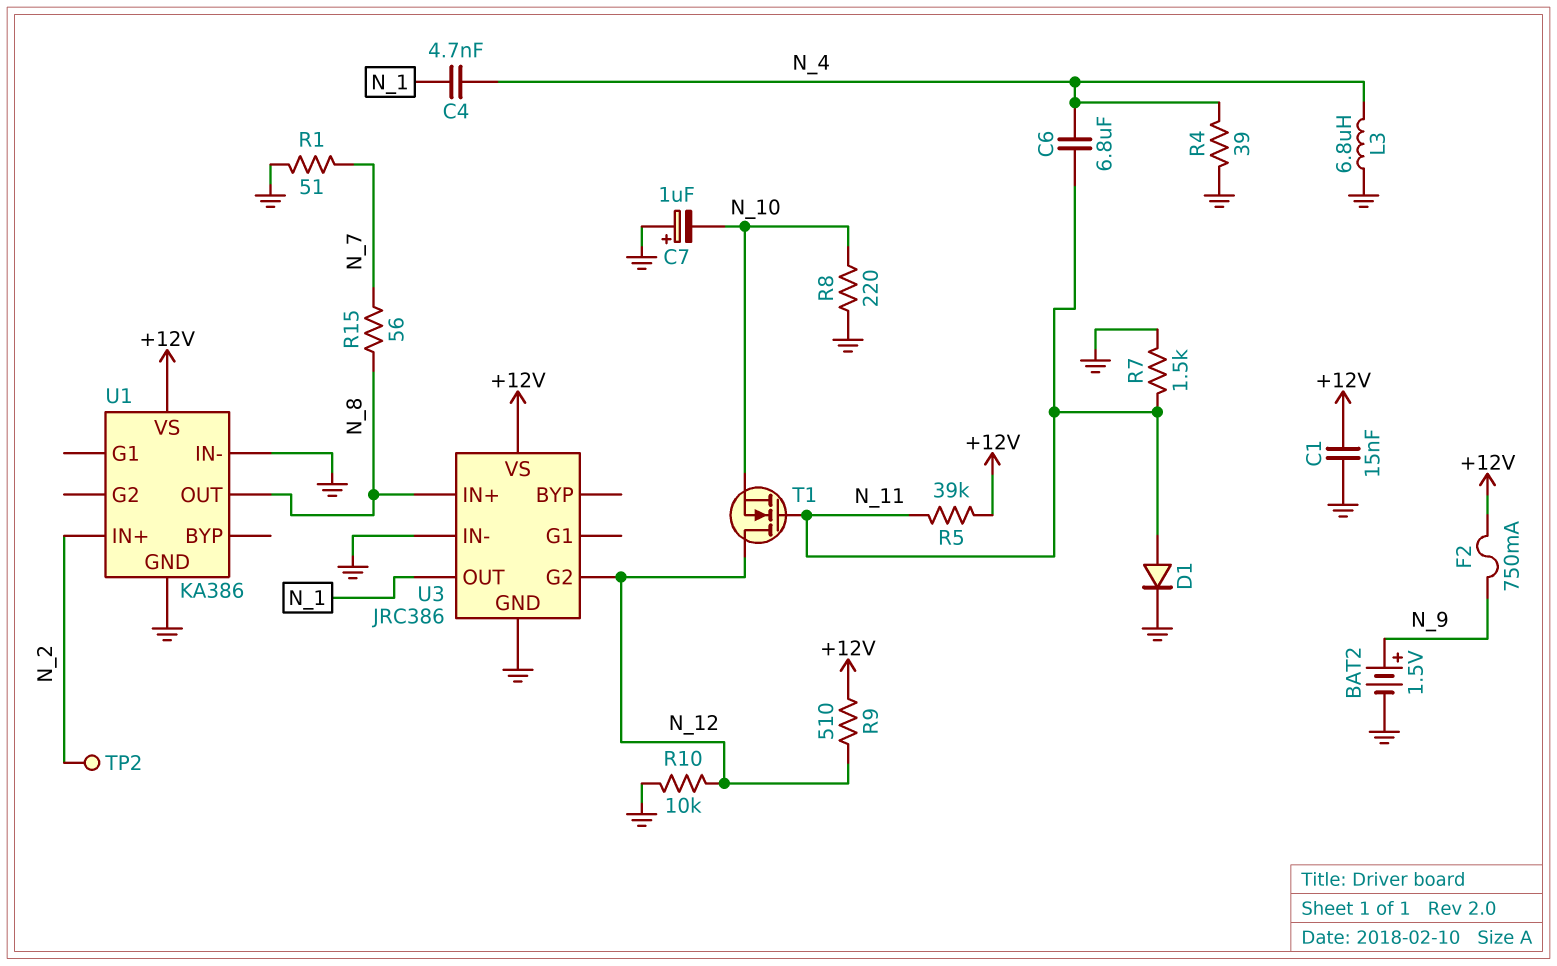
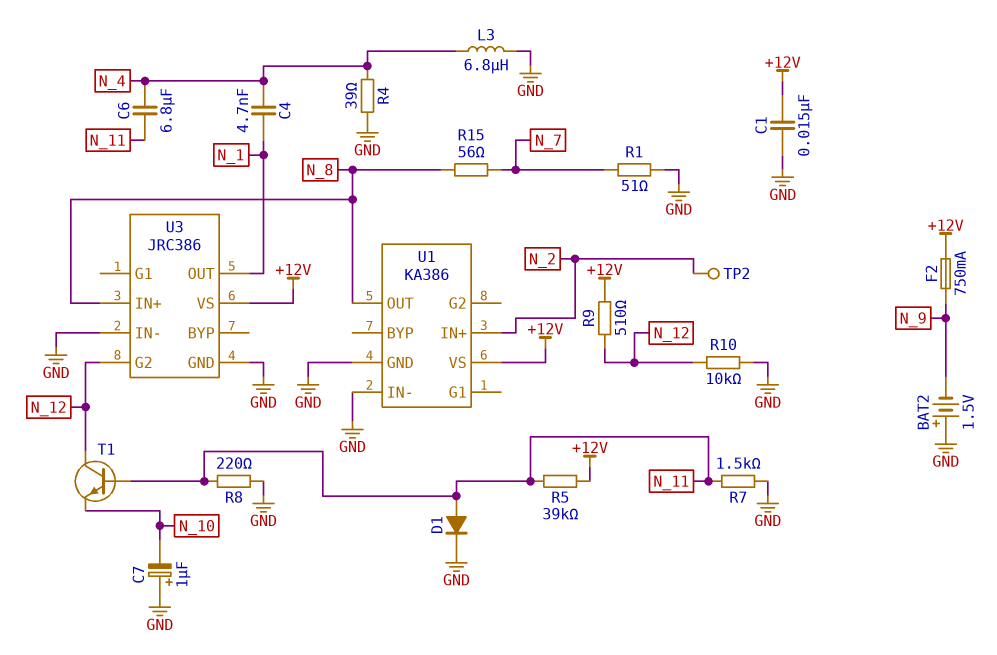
BAT2: 1.5V (plus N_9, minus GND) -> 1.5V (plus GND, minus N_9)
R8: 220 (GND, N_10) -> 220 (GND, N_11)
T1: NMOS (G N_11, D N_12, S N_10) -> NPN (B N_11, C N_12, E N_10)

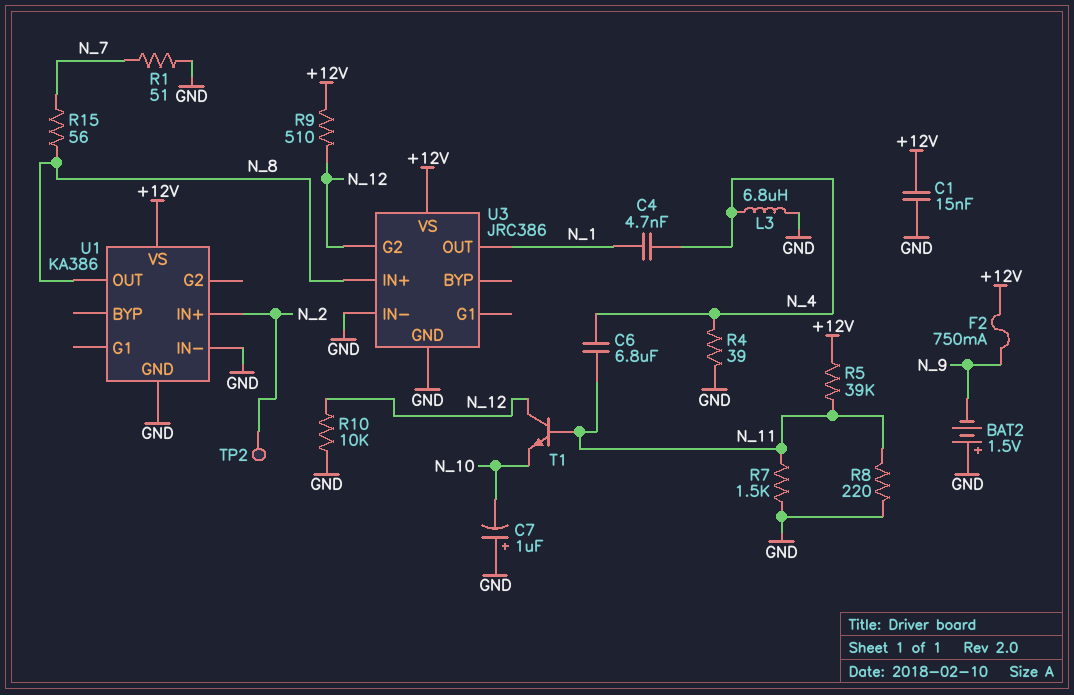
D1: diode (A N_11, K GND) -> none

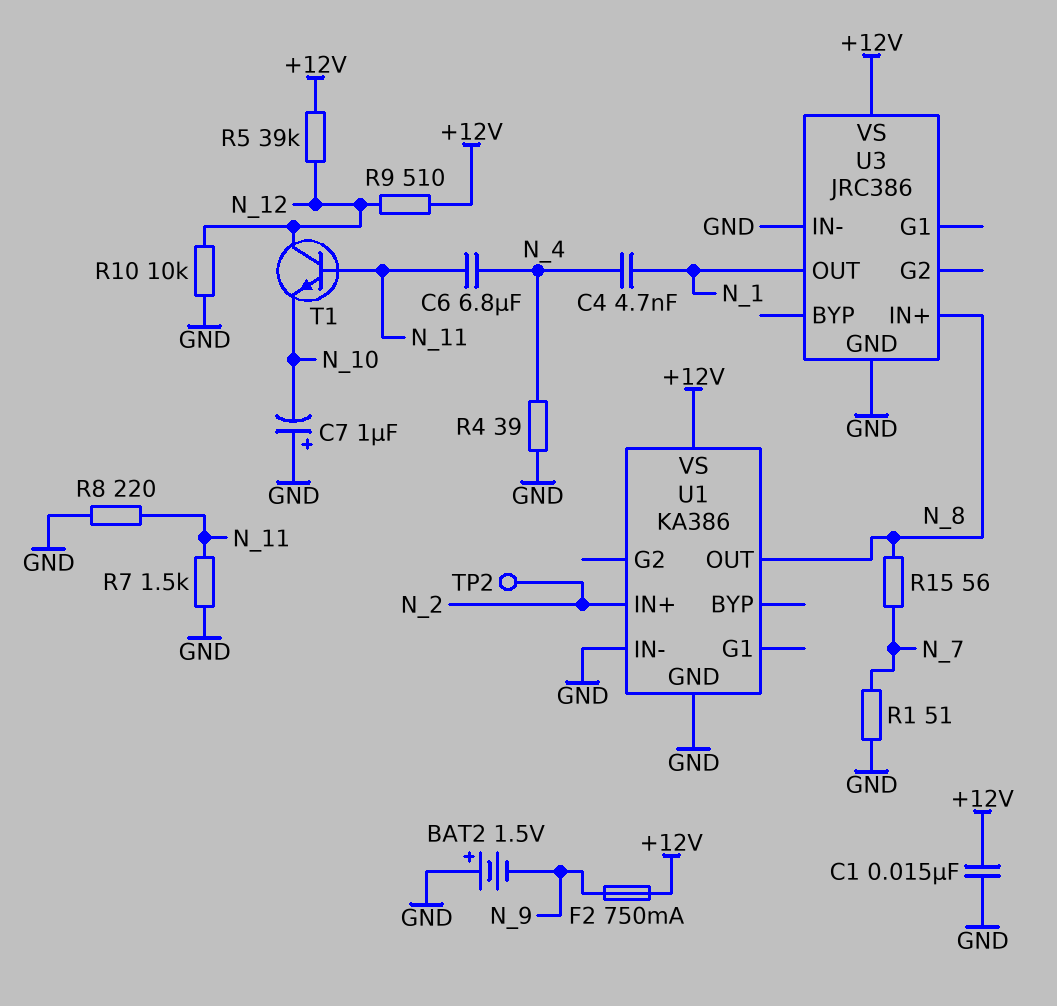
L3: 6.8uH (GND, N_4) -> none
R5: 39k (+12V, N_11) -> 39k (+12V, N_12)
U3 pin G2: N_12 -> none

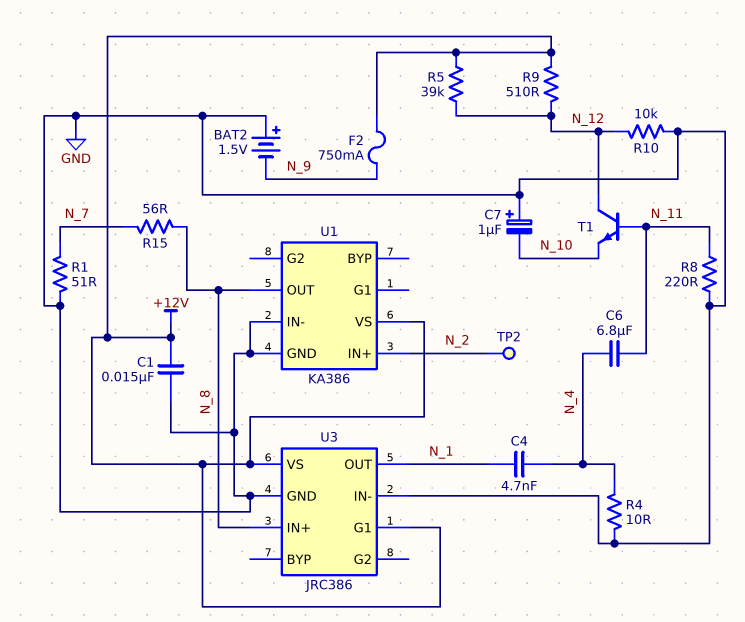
R4: 39 (GND, N_4) -> 10 (GND, N_4)
R7: 1.5k (GND, N_11) -> none
U3 pin G1: none -> +12V

